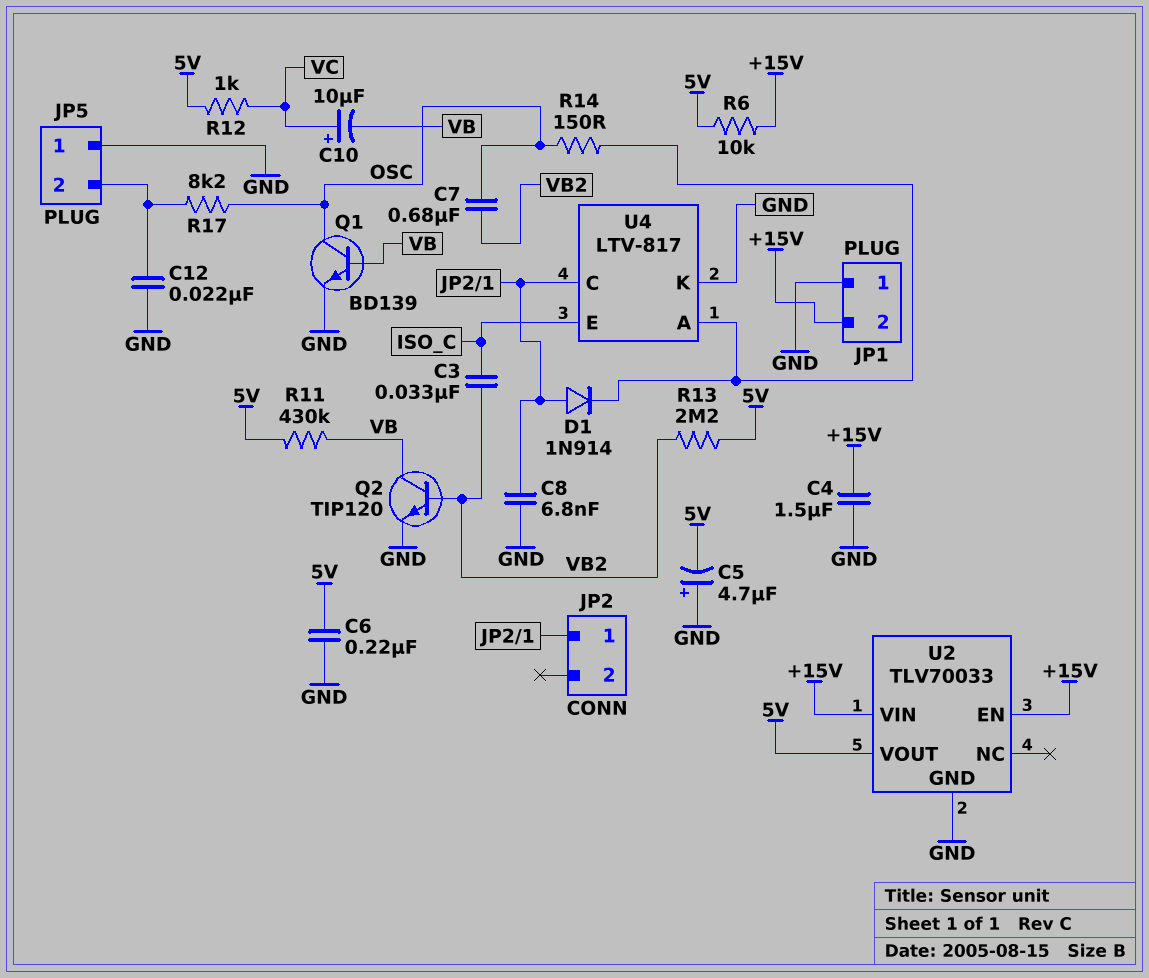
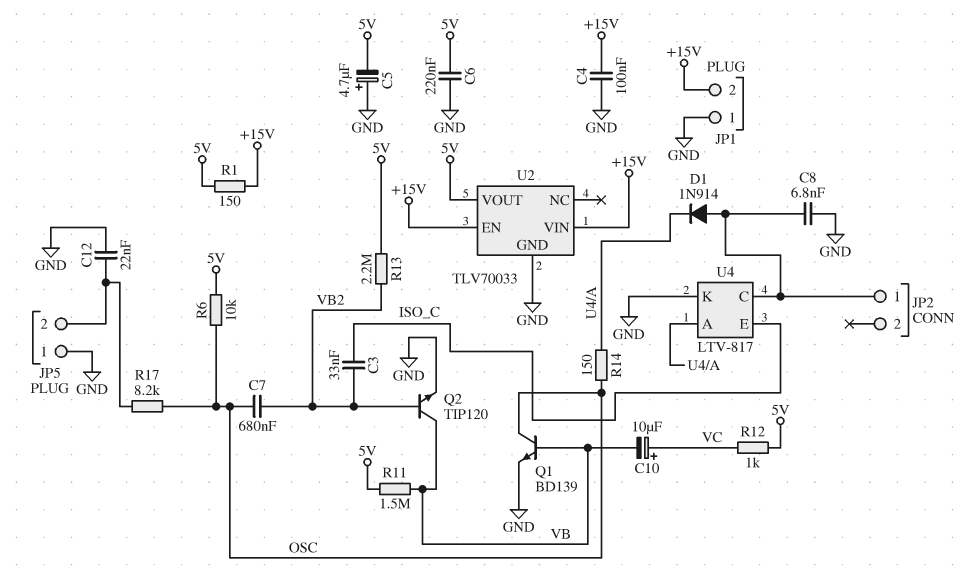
C4: 1.5uF (+15V, GND) -> 100nF (+15V, GND)
R1: none -> 150 (+15V, 5V)
R6: 10k (+15V, 5V) -> 10k (5V, OSC)
R11: 430k (5V, VB) -> 1.5M (5V, VB)

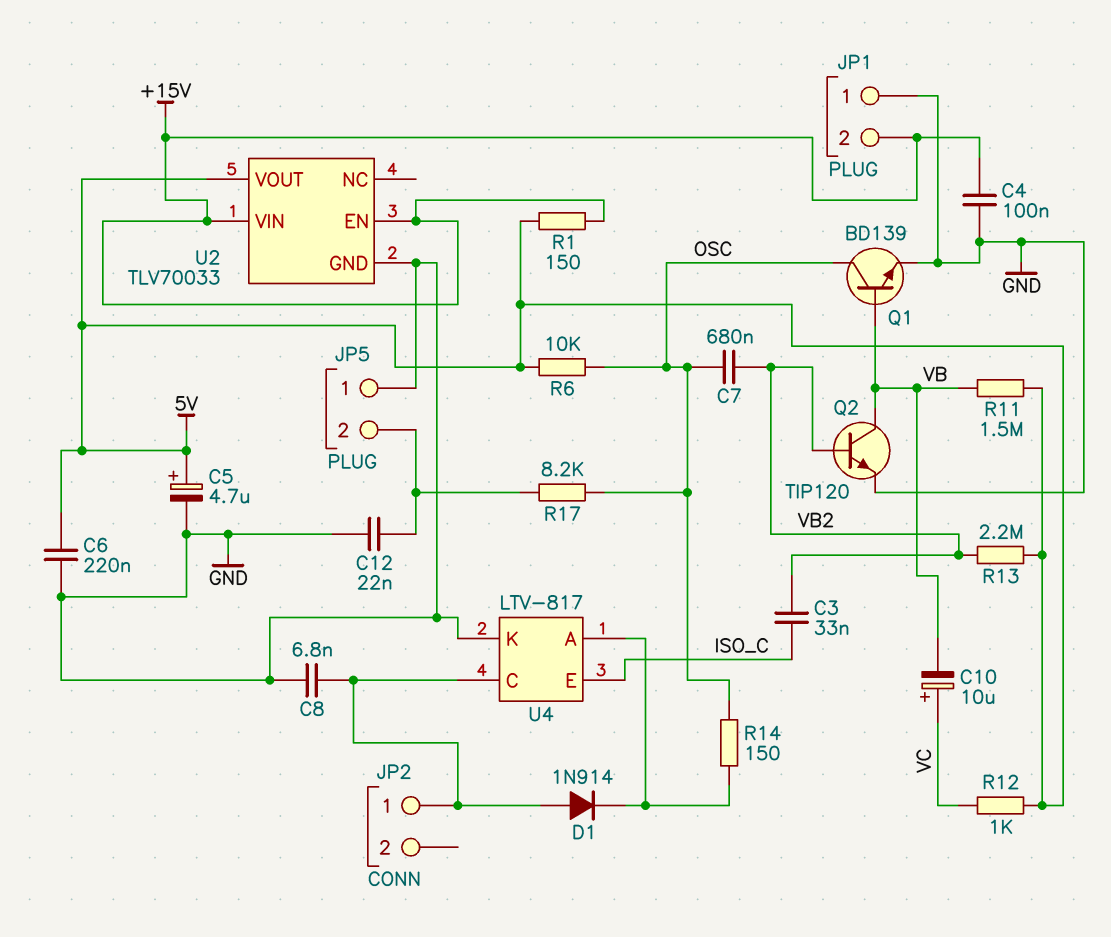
C5: 4.7uF (plus GND, minus 5V) -> 4.7uF (plus 5V, minus GND)

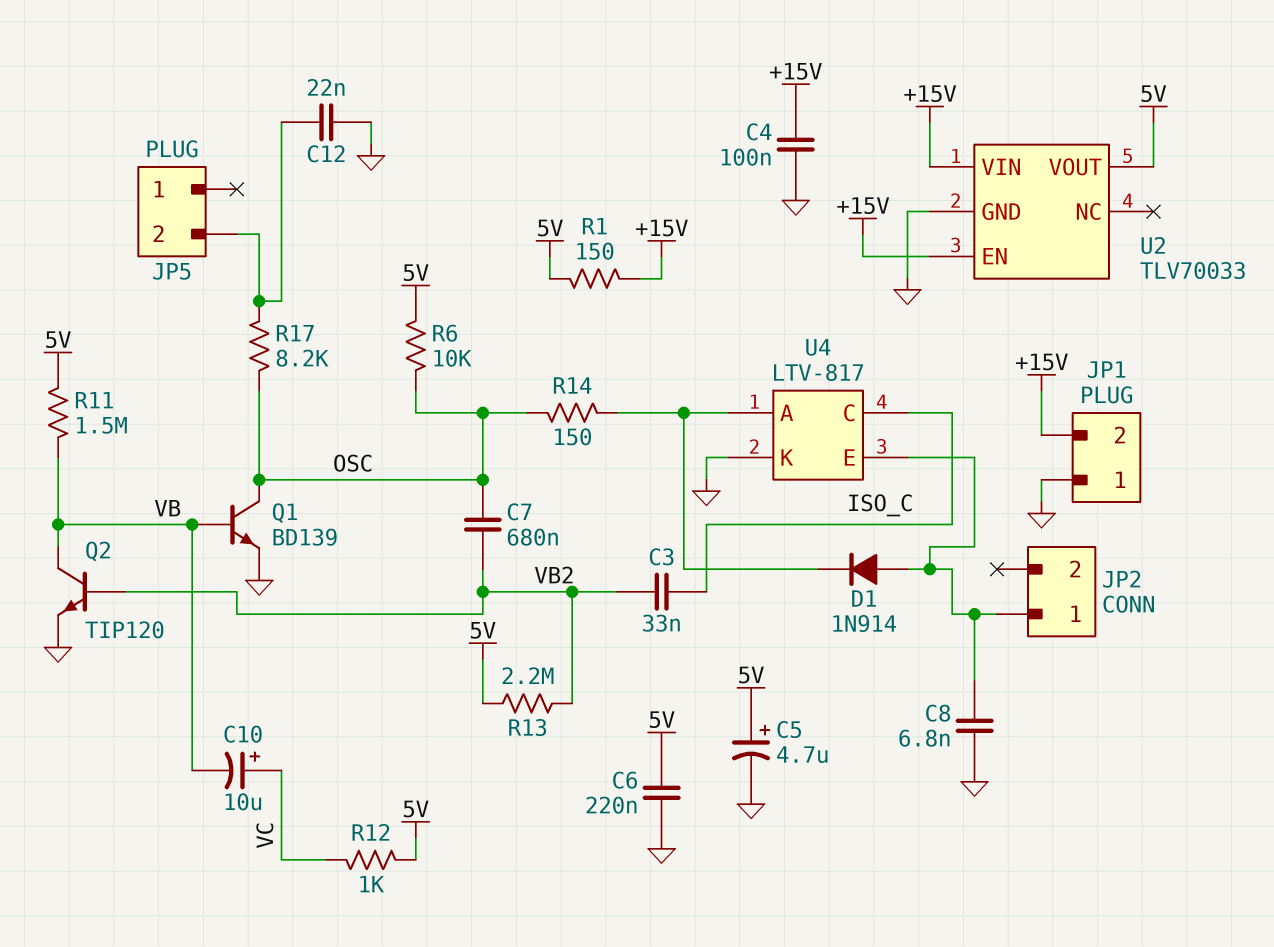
JP5 pin 1: GND -> none
U4 pin C: JP2/1 -> ISO_C
U4 pin E: ISO_C -> JP2/1

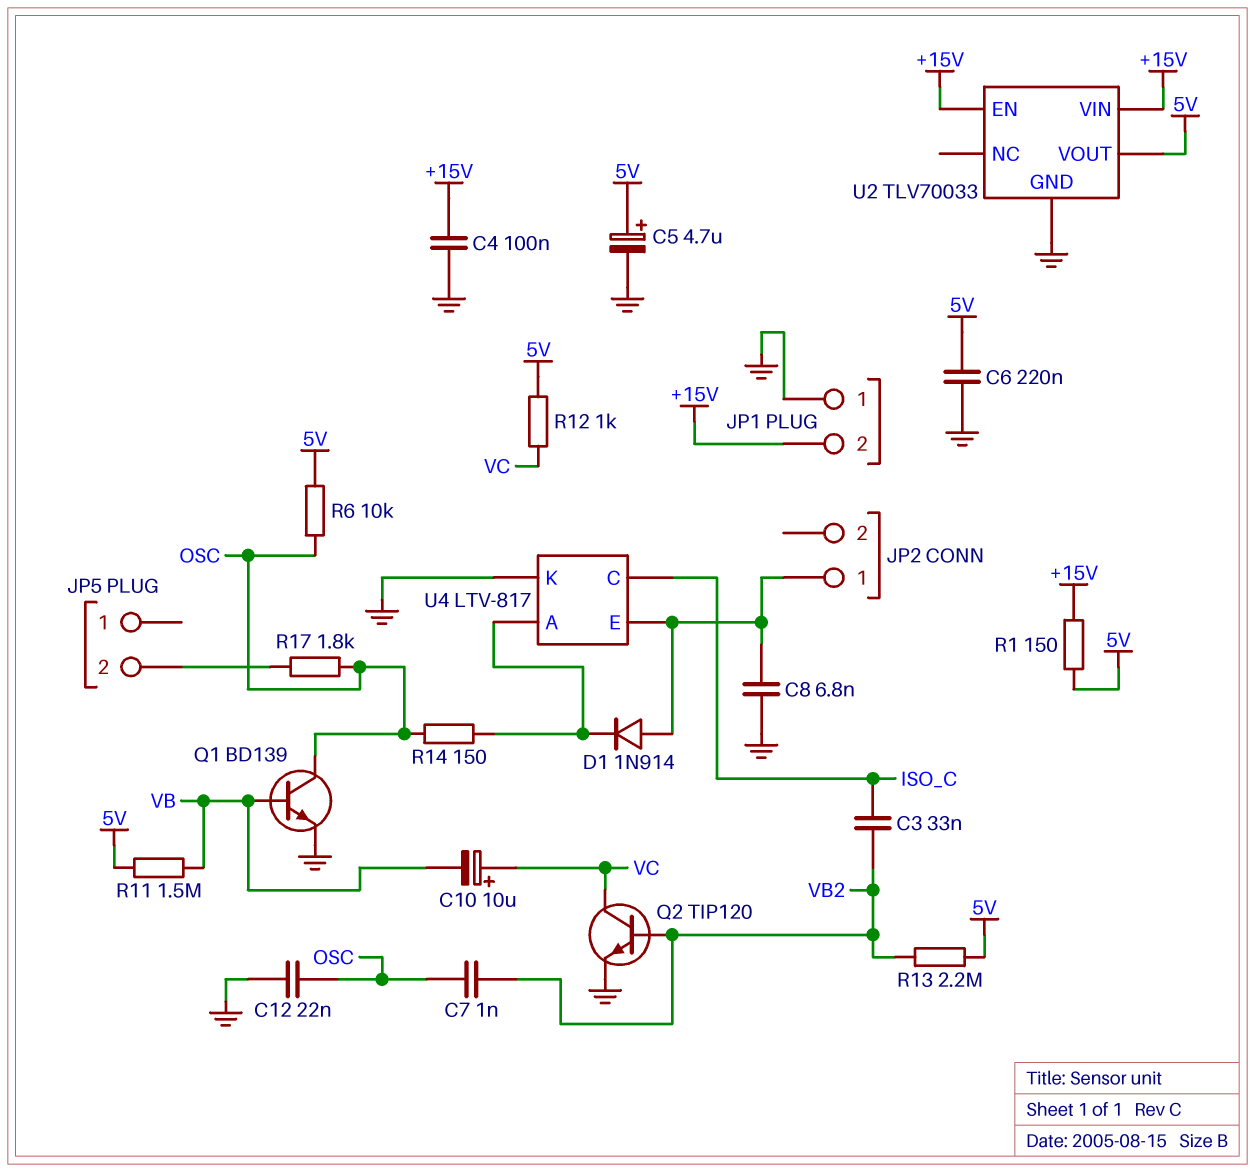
C7: 680nF (OSC, VB2) -> 1nF (OSC, VB2)
C12: 22nF (GND, JP5/2) -> 22nF (GND, OSC)
Q2: NPN TIP120 (B VB2, C VB, E GND) -> NPN TIP120 (B VB2, C VC, E GND)
R17: 8.2k (JP5/2, OSC) -> 1.8k (JP5/2, OSC)

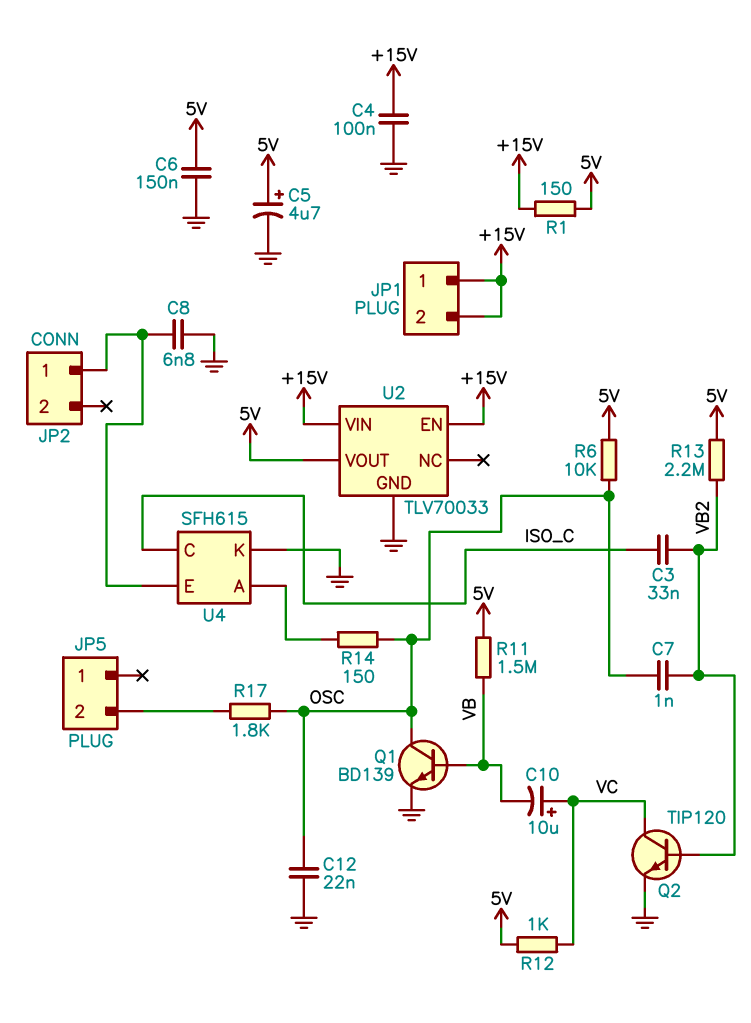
C6: 220nF (5V, GND) -> 150nF (5V, GND)
D1: diode 1N914 (A JP2/1, K U4/A) -> none
JP1 pin 1: GND -> +15V
U4: LTV-817 -> SFH615

